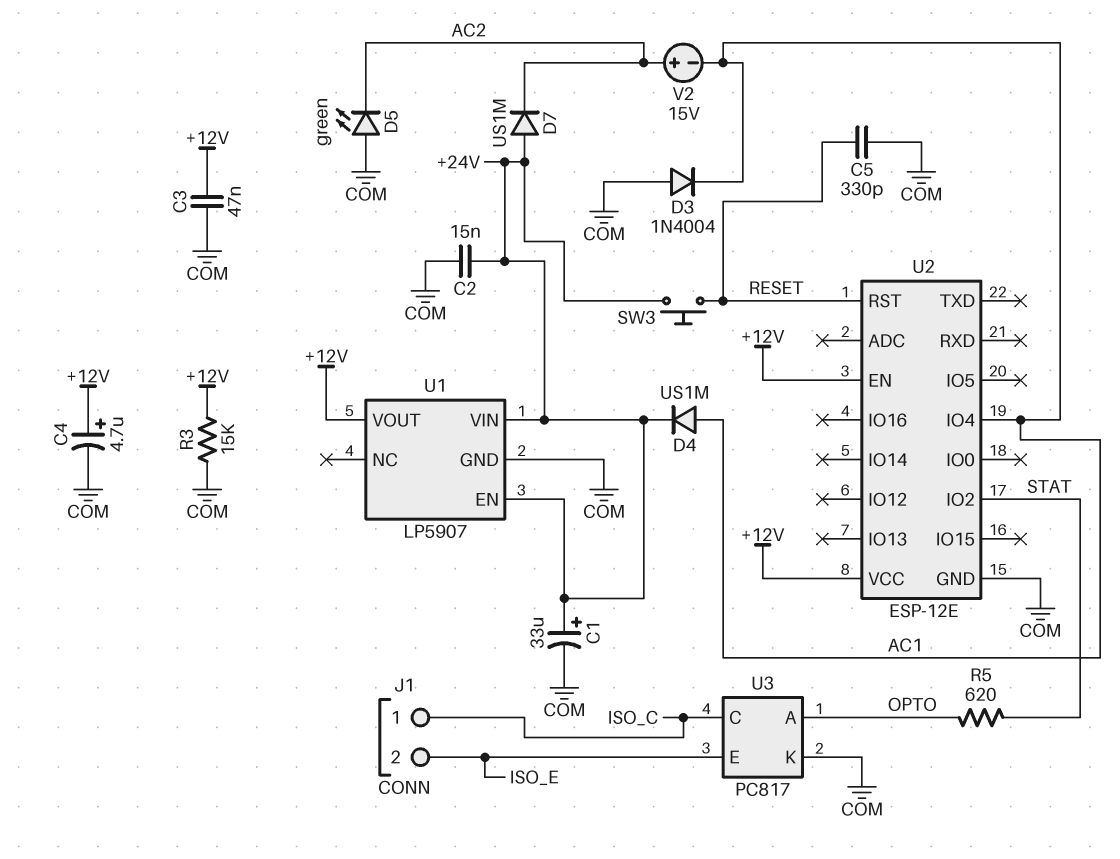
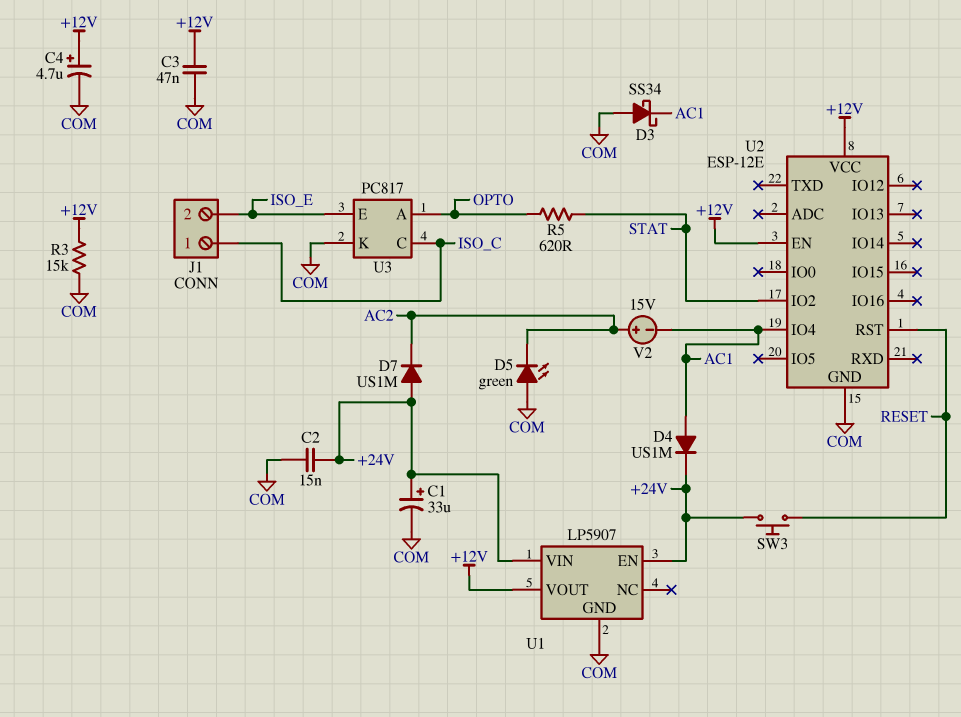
C5: 330pF (COM, RESET) -> none
D3: diode 1N4004 (A COM, K AC1) -> schottky SS34 (A COM, K AC1)

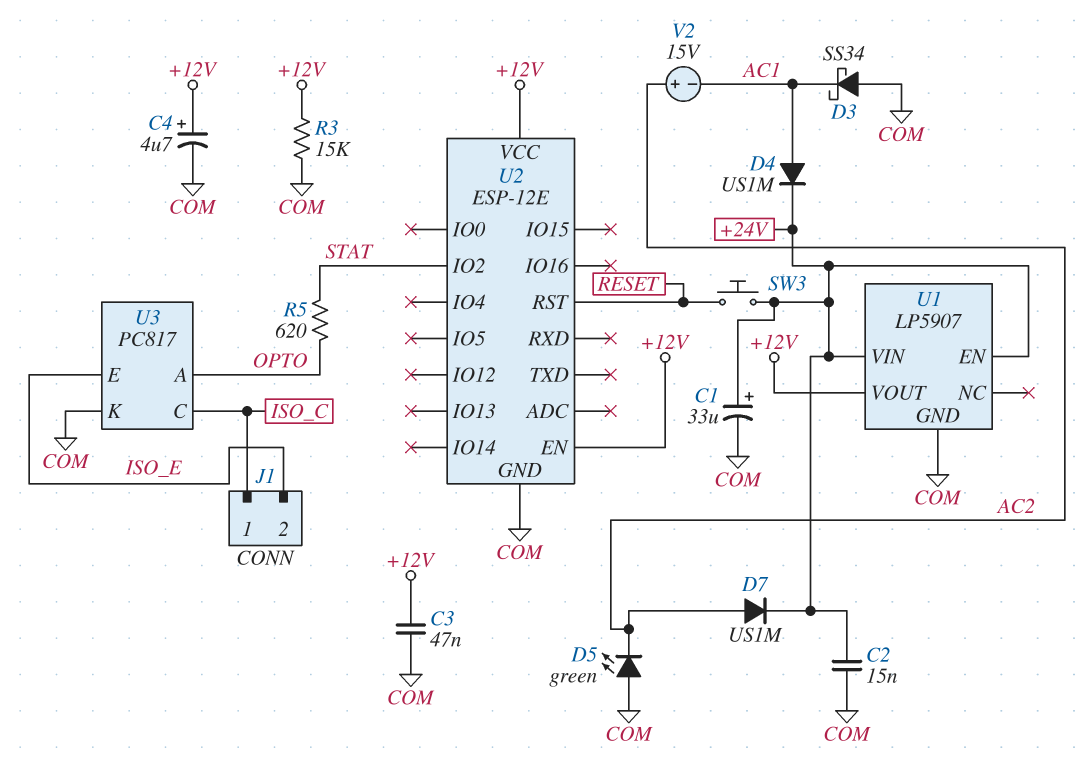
D7: diode US1M (A +24V, K AC2) -> diode US1M (A AC2, K +24V)
U2 pin IO4: AC1 -> none

